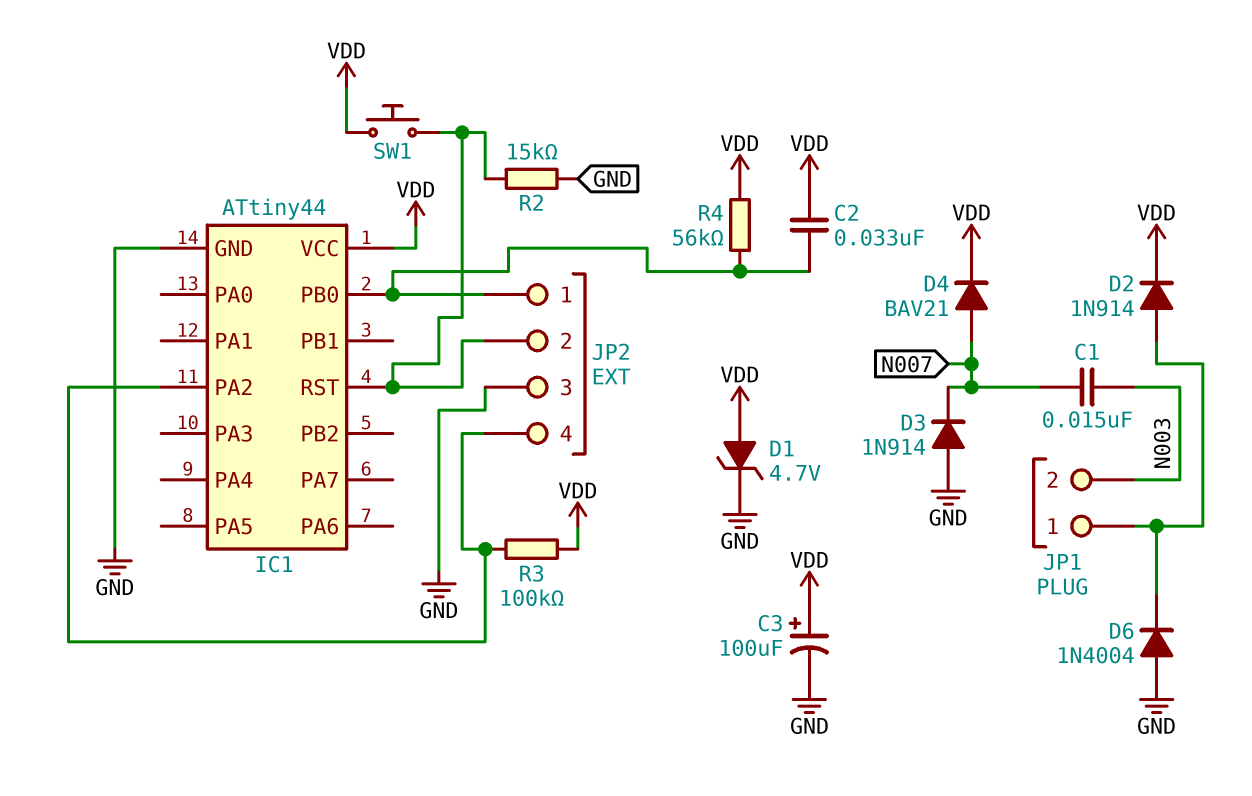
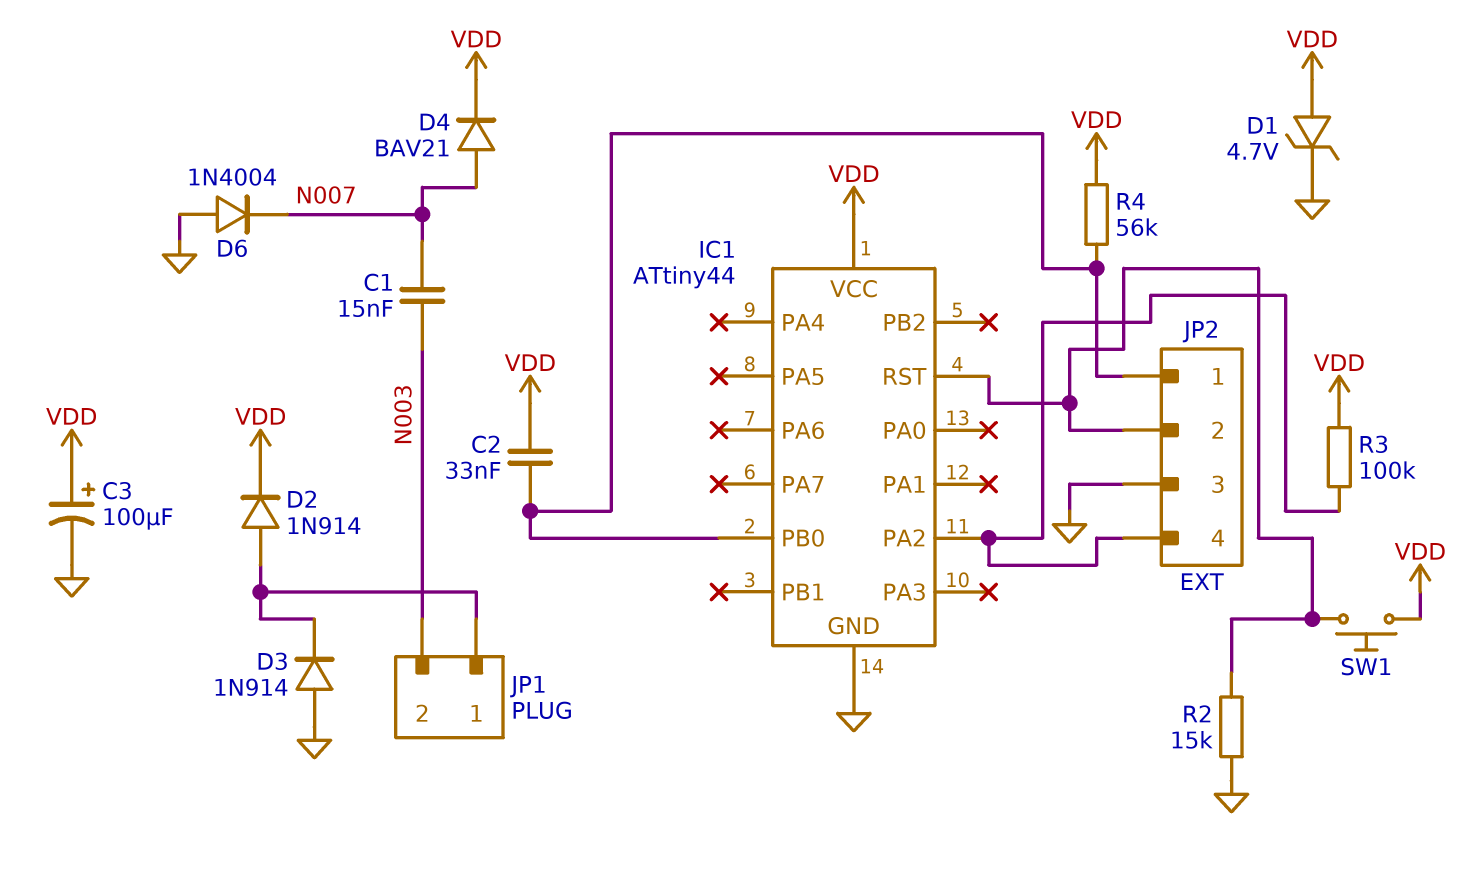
D3: diode 1N914 (A GND, K N007) -> diode 1N914 (A GND, K JP1/1)
D6: diode 1N4004 (A GND, K JP1/1) -> diode 1N4004 (A GND, K N007)

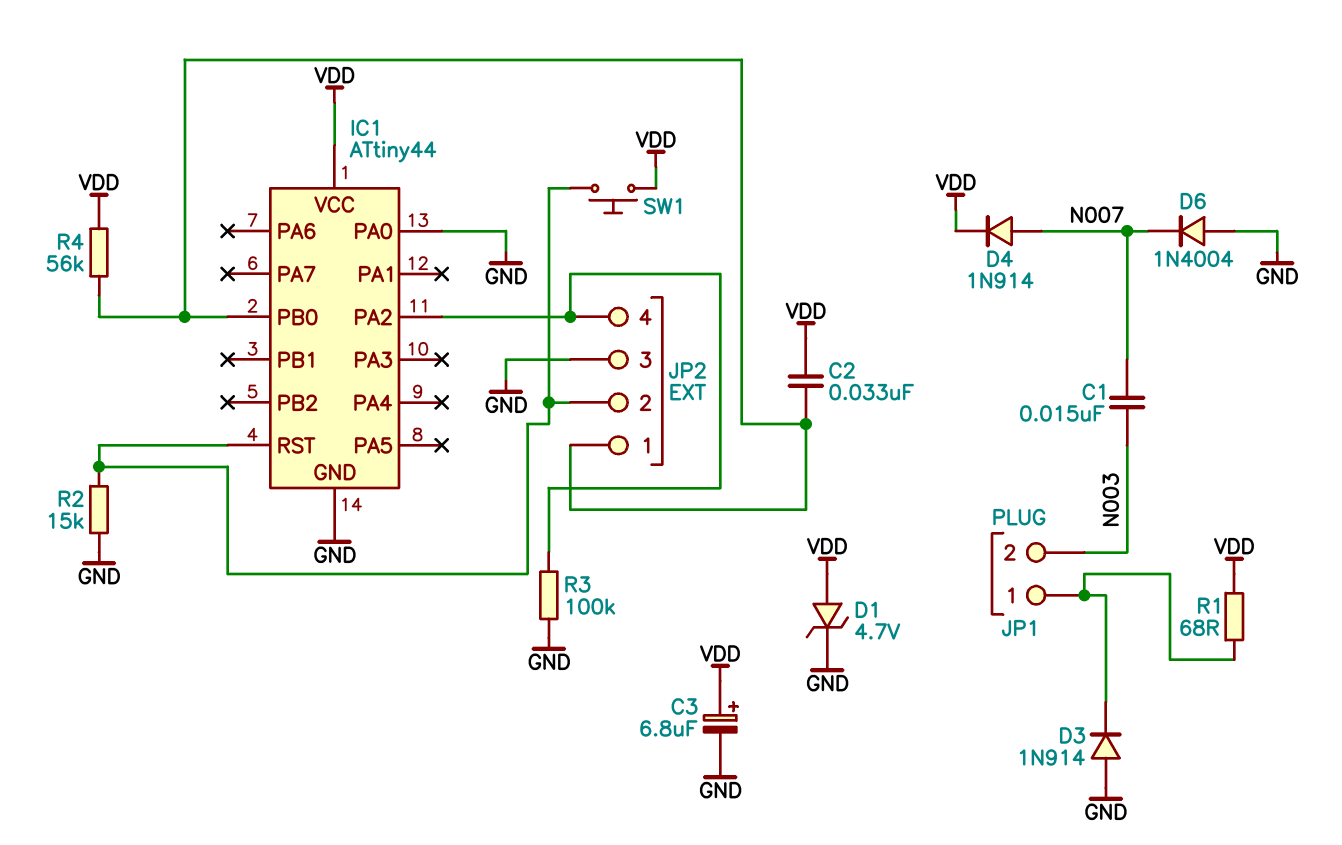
C3: 100uF (plus VDD, minus GND) -> 6.8uF (plus VDD, minus GND)
D2: diode 1N914 (A JP1/1, K VDD) -> none
D4: diode BAV21 (A N007, K VDD) -> diode 1N914 (A N007, K VDD)
IC1 pin PA0: none -> GND
R1: none -> 68 (JP1/1, VDD)
R3: 100k (IC1/PA2, VDD) -> 100k (GND, IC1/PA2)

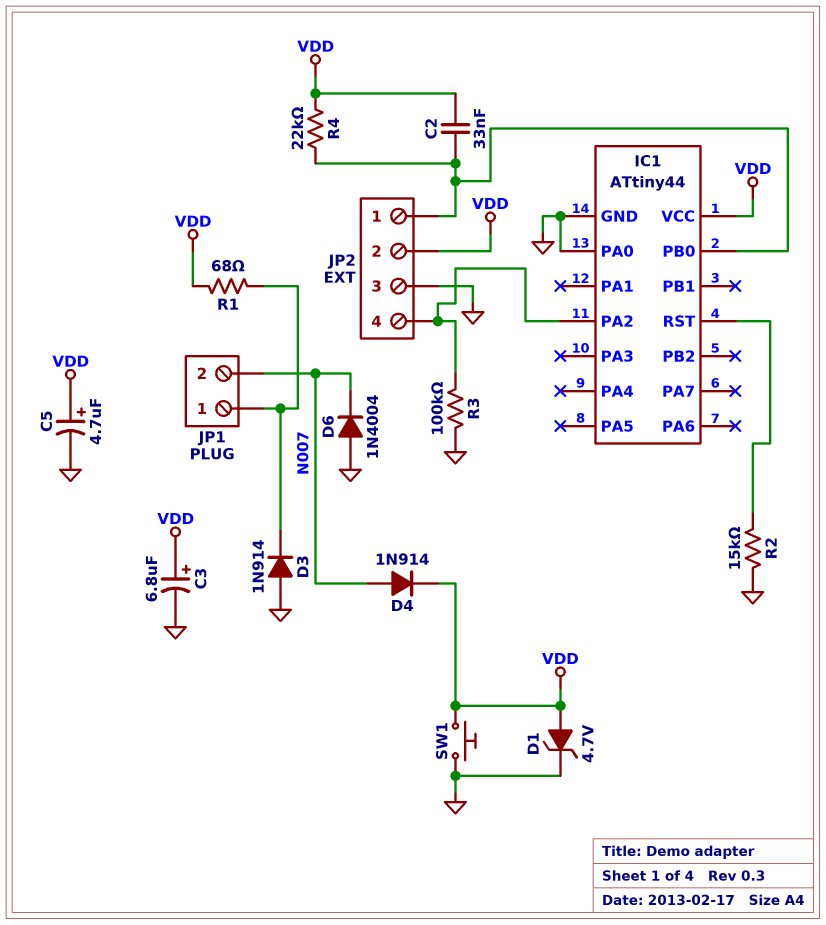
C1: 15nF (N003, N007) -> none
C5: none -> 4.7uF (plus VDD, minus GND)
JP1 pin 2: N003 -> N007
JP2 pin 2: IC1/RST -> VDD
R4: 56k (IC1/PB0, VDD) -> 22k (IC1/PB0, VDD)
SW1: button (IC1/RST, VDD) -> button (GND, VDD)

